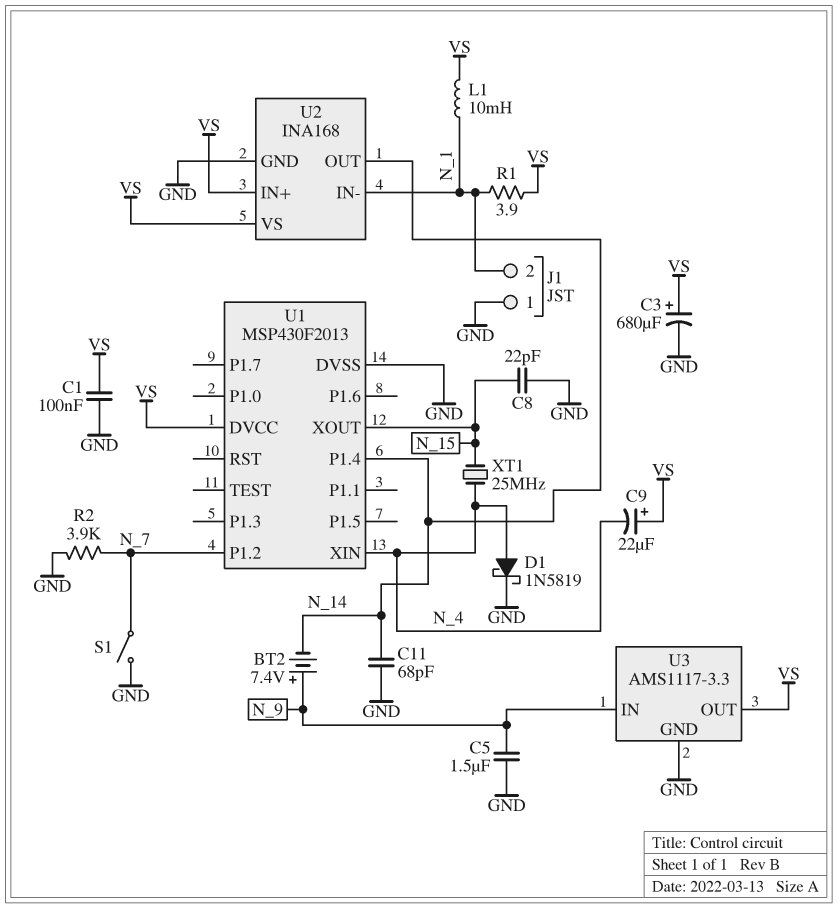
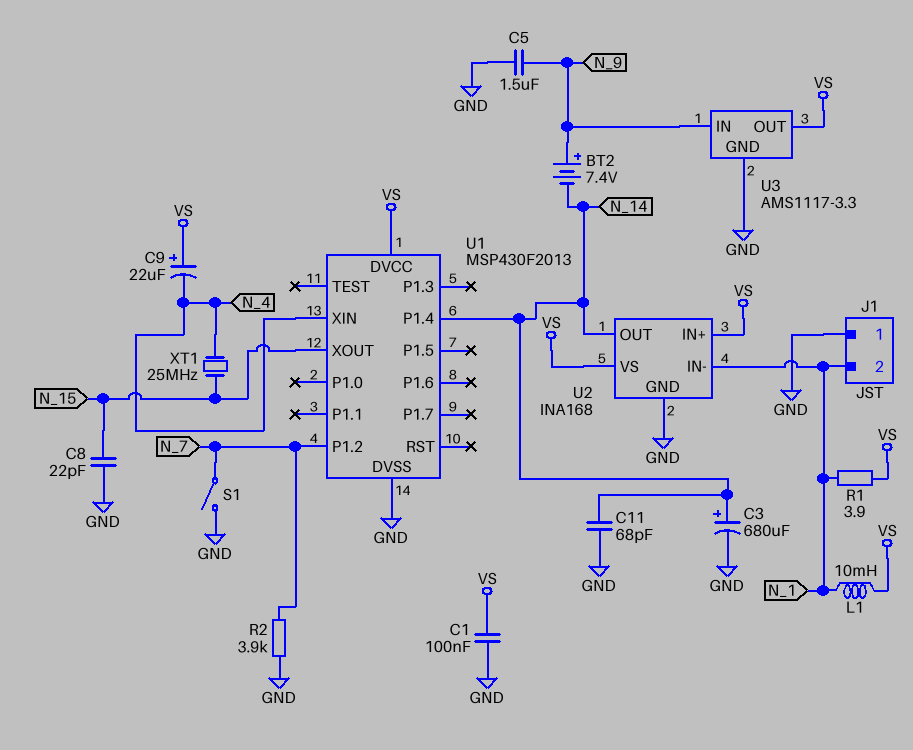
C3: 680uF (plus VS, minus GND) -> 680uF (plus N_14, minus GND)
D1: schottky 1N5819 (A N_4, K GND) -> none

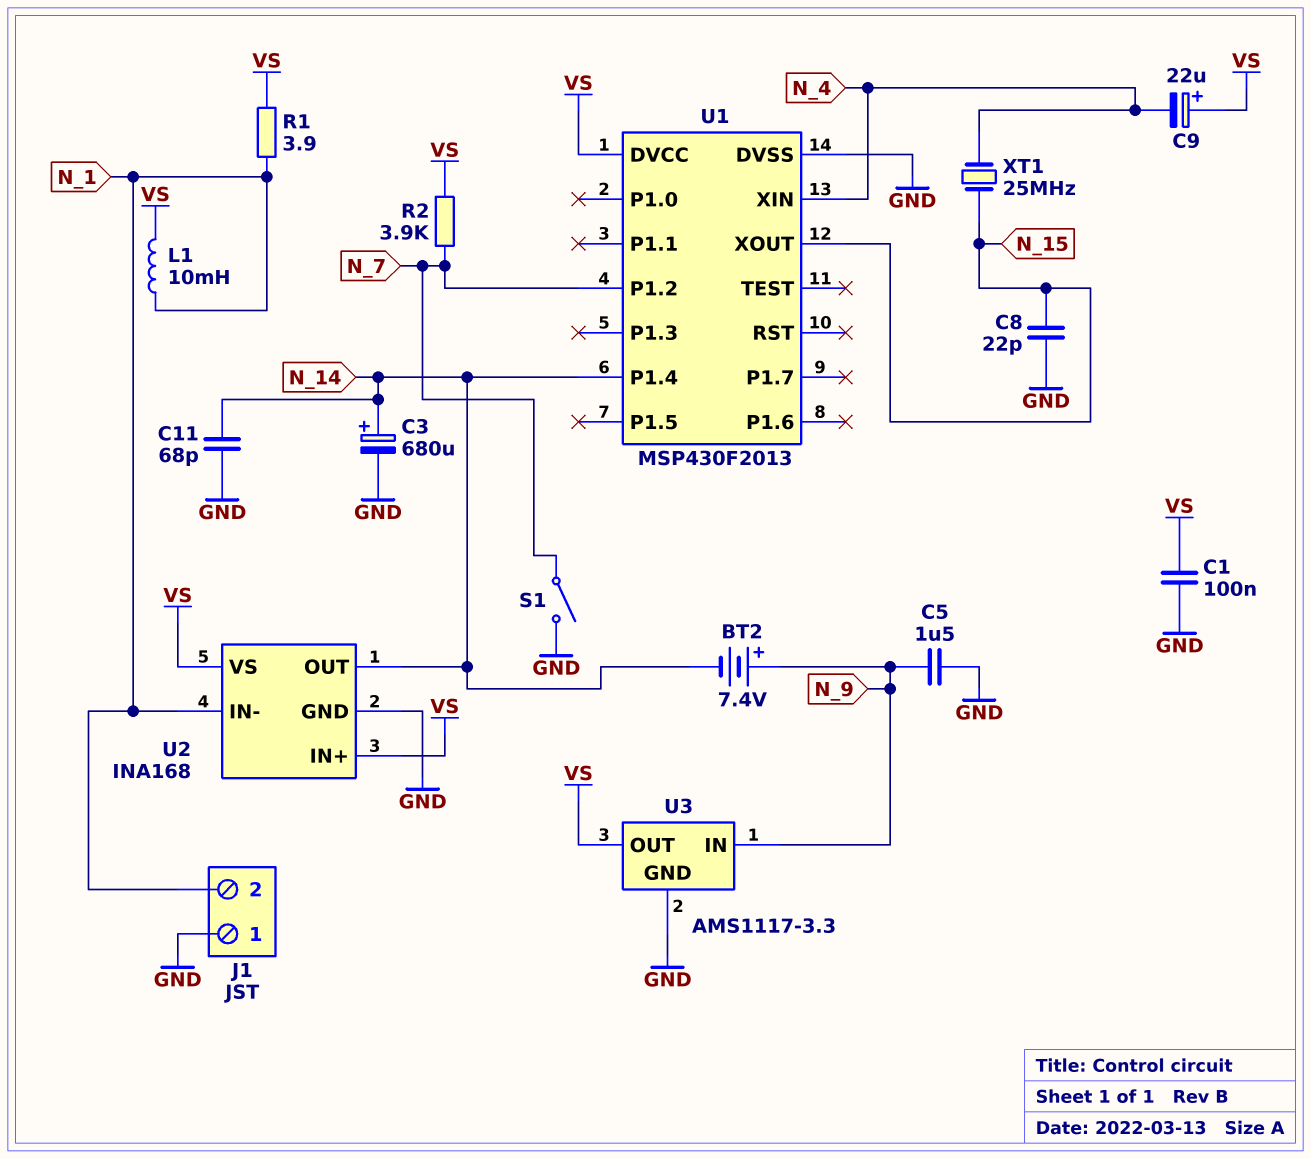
R2: 3.9k (GND, N_7) -> 3.9k (N_7, VS)

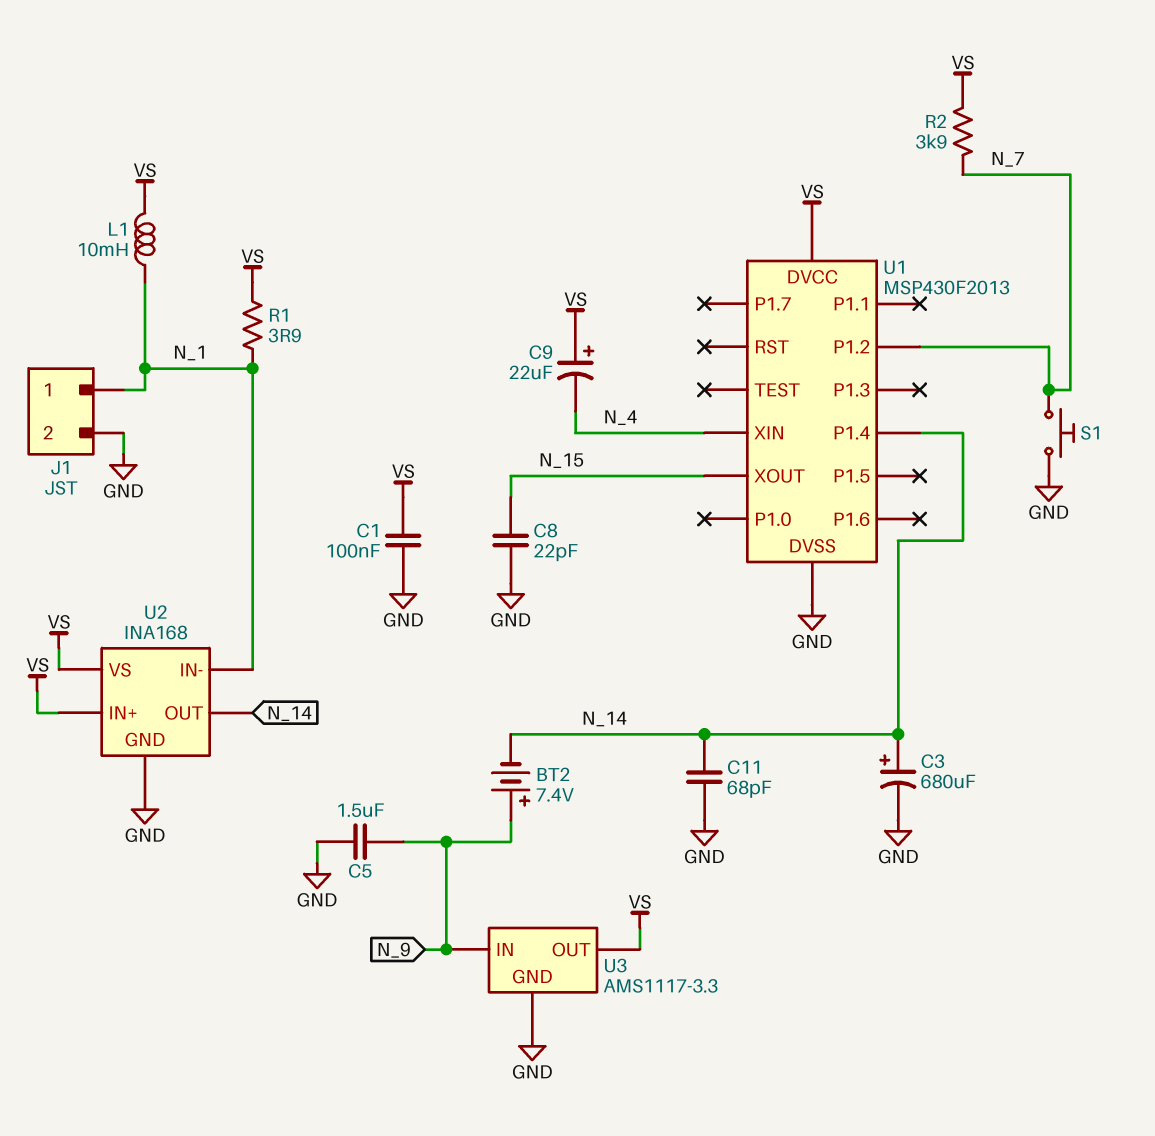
J1 pin 1: GND -> N_1
J1 pin 2: N_1 -> GND
S1: switch (GND, N_7) -> button (GND, N_7)
XT1: 25MHz (N_4, N_15) -> none

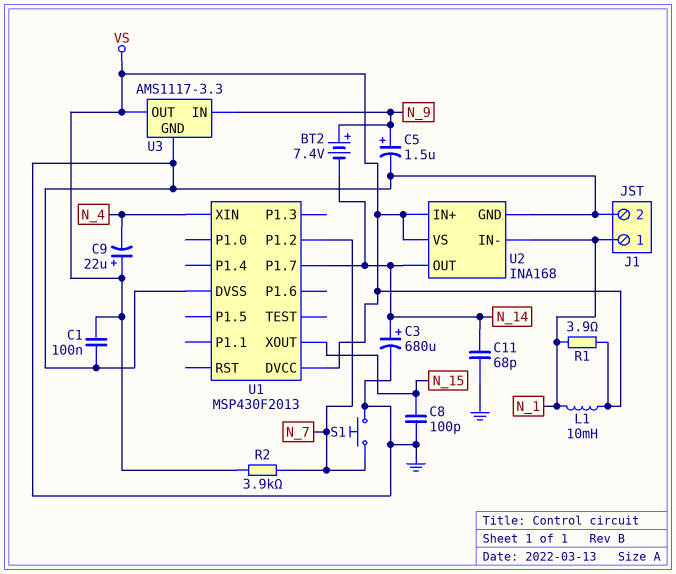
C5: 1.5uF (GND, N_9) -> 1.5uF (plus N_9, minus GND)
C8: 22pF (GND, N_15) -> 100pF (GND, N_15)
U1 pin P1.4: N_14 -> none
U1 pin P1.7: none -> N_14

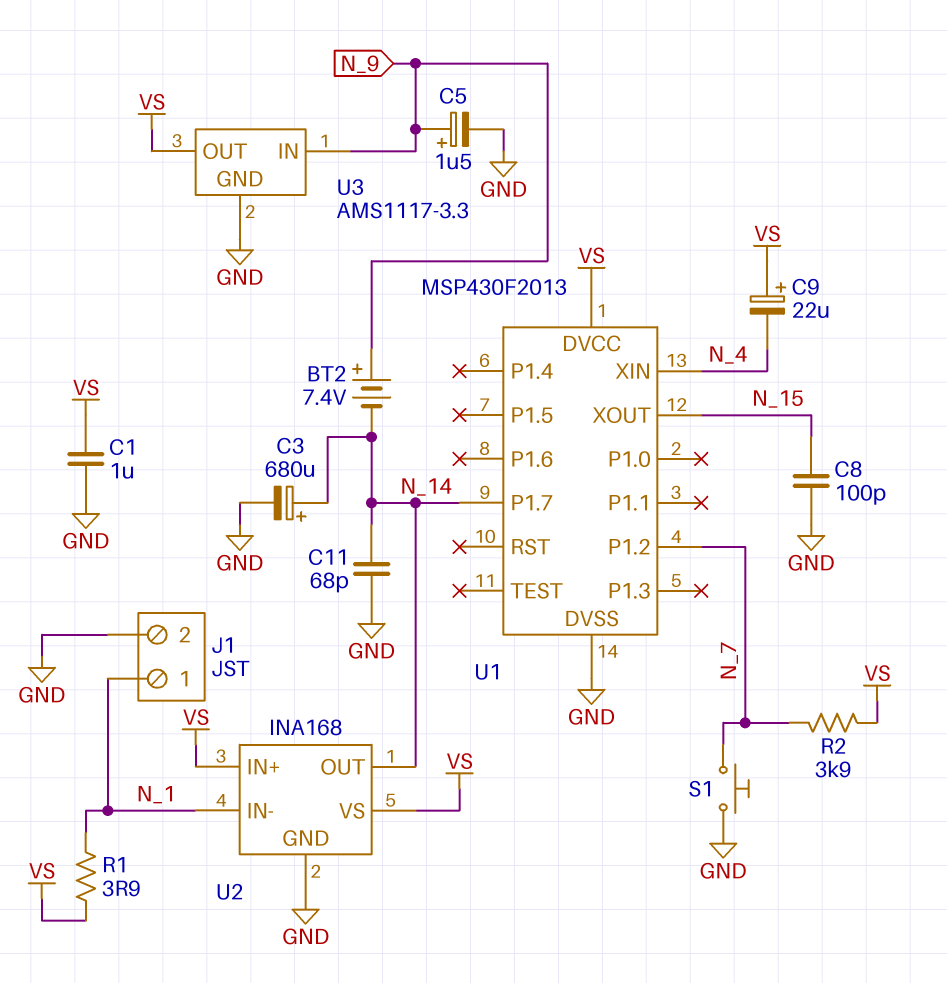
C1: 100nF (GND, VS) -> 1uF (GND, VS)
L1: 10mH (N_1, VS) -> none

